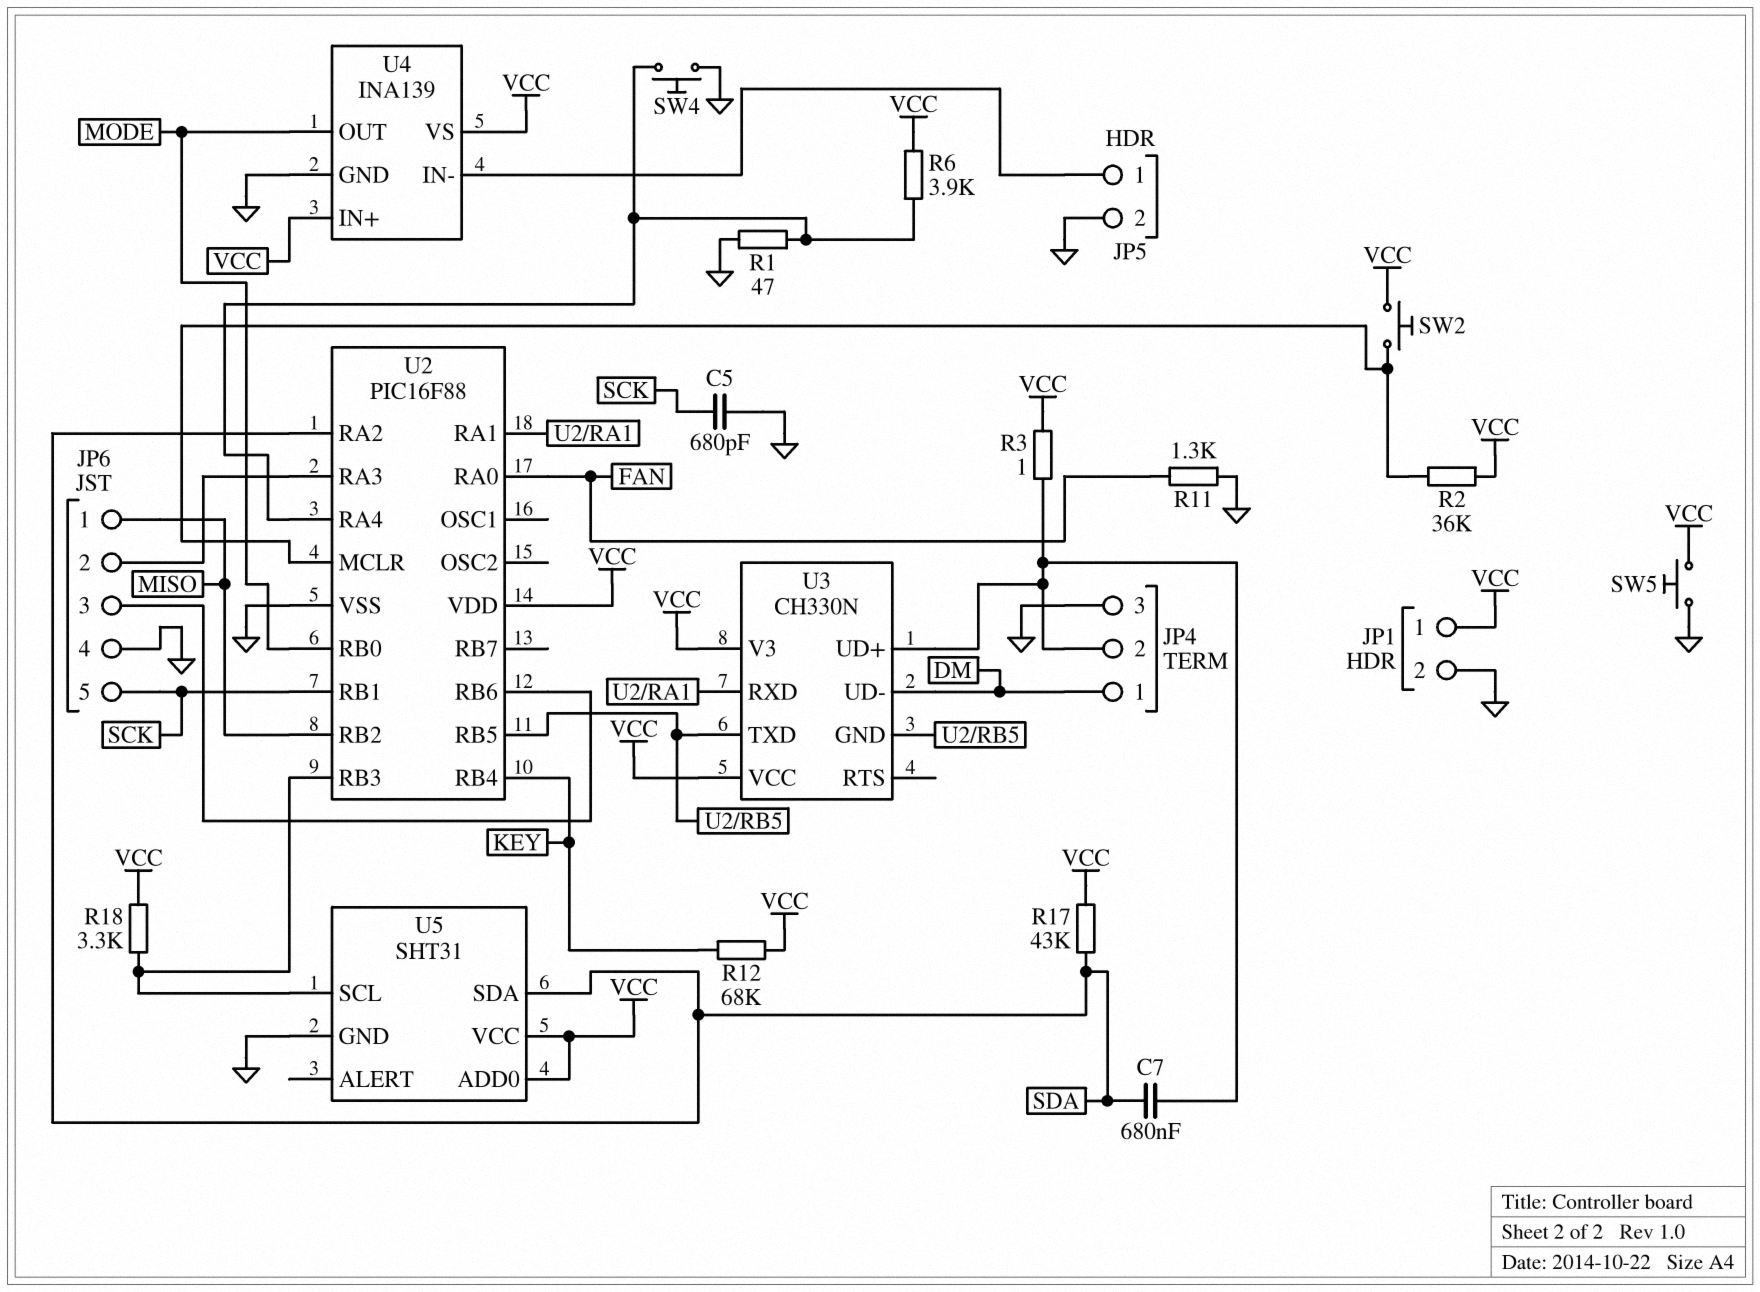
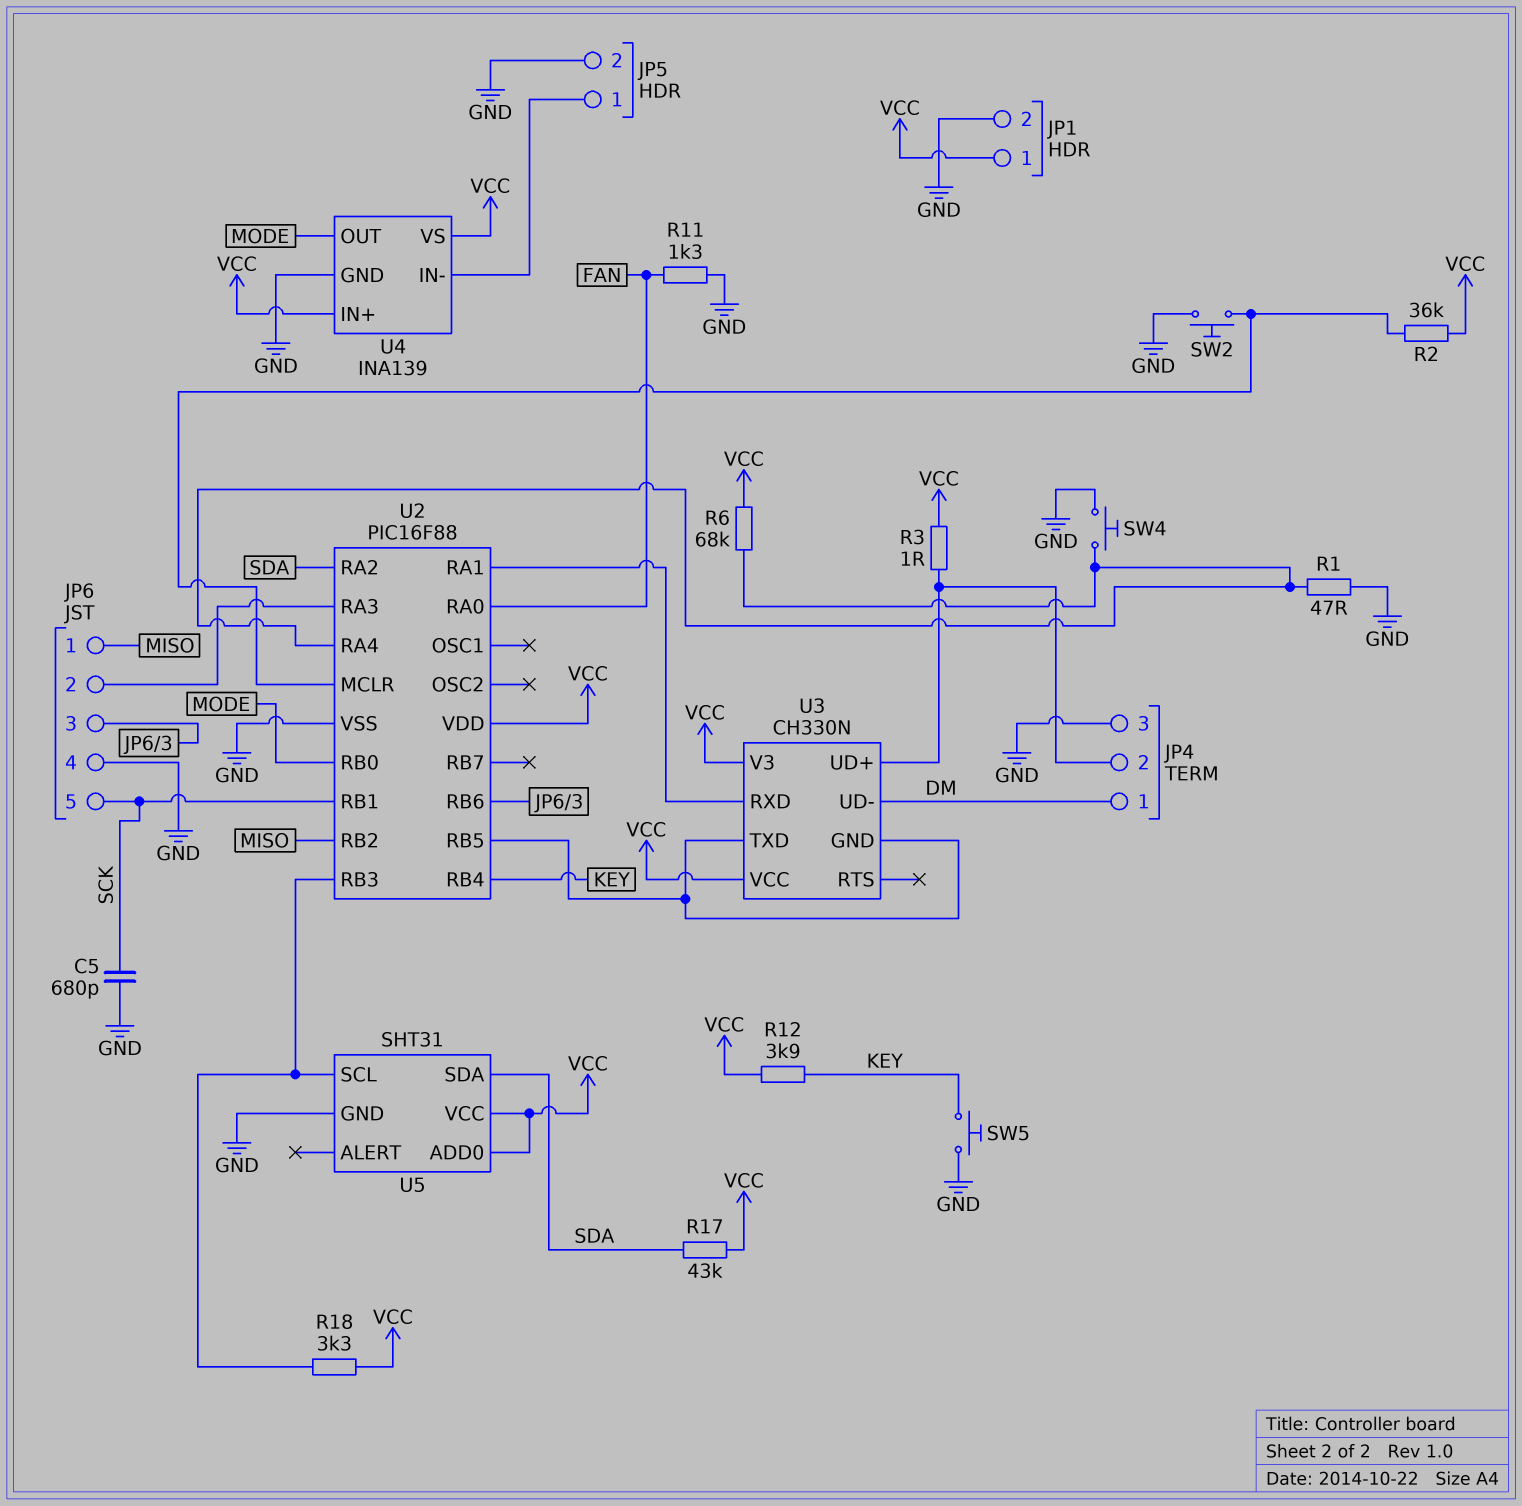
C7: 680nF (JP4/2, SDA) -> none
R6: 3.9k (U2/RA4, VCC) -> 68k (U2/RA4, VCC)
R12: 68k (KEY, VCC) -> 3.9k (KEY, VCC)
SW2: button (U2/MCLR, VCC) -> button (GND, U2/MCLR)
SW5: button (GND, VCC) -> button (GND, KEY)

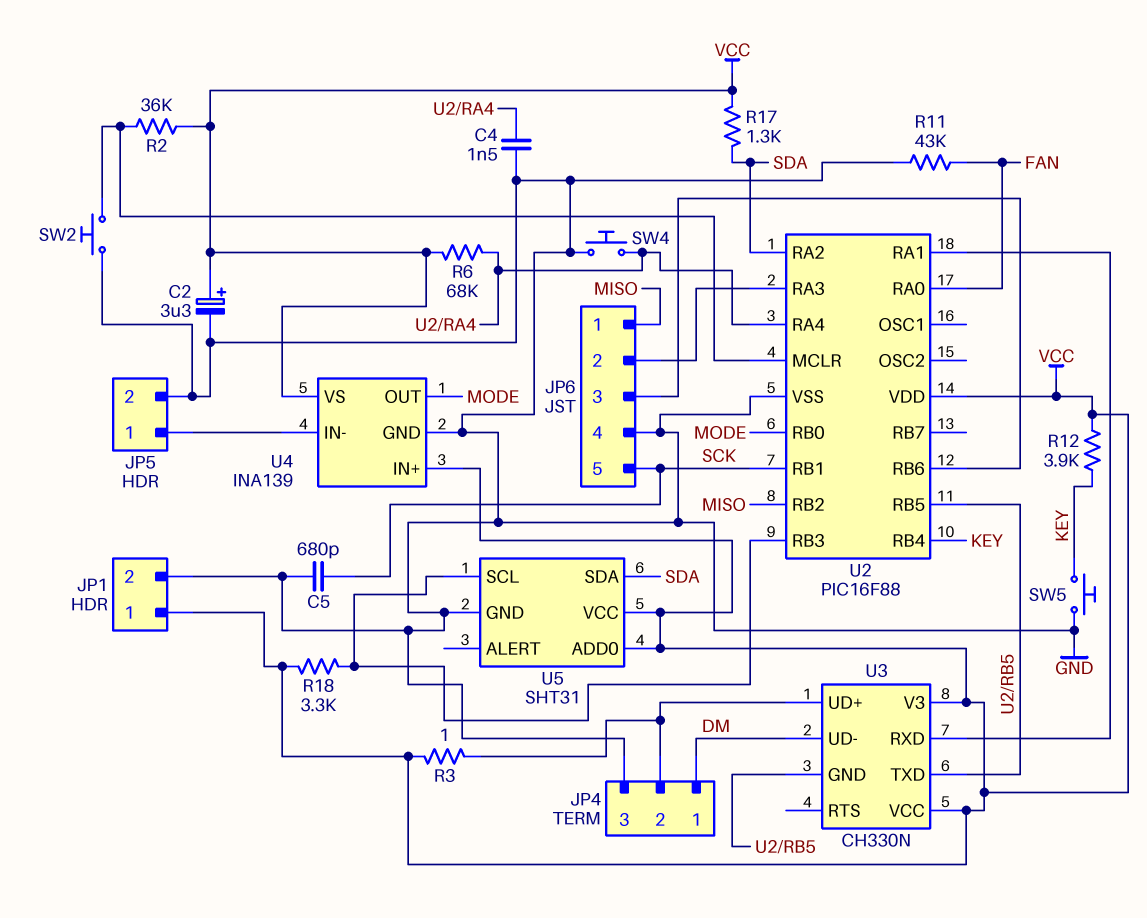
C2: none -> 3.3uF (plus VCC, minus GND)
C4: none -> 1.5nF (GND, U2/RA4)
R1: 47 (GND, U2/RA4) -> none
R11: 1.3k (FAN, GND) -> 43k (FAN, GND)
R17: 43k (SDA, VCC) -> 1.3k (SDA, VCC)

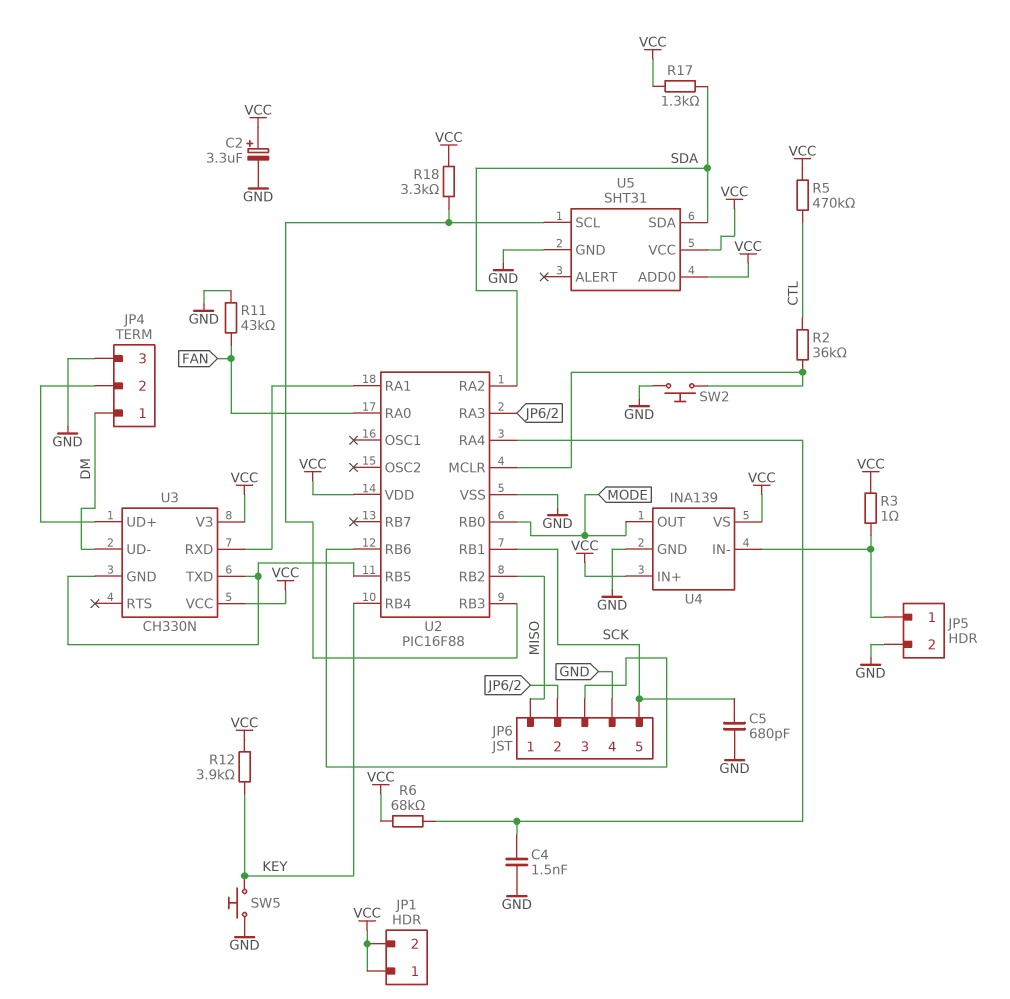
JP1 pin 2: GND -> VCC
R2: 36k (U2/MCLR, VCC) -> 36k (CTL, U2/MCLR)
R3: 1 (JP4/2, VCC) -> 1 (JP5/1, VCC)
R5: none -> 470k (CTL, VCC)
SW4: button (GND, U2/RA4) -> none

